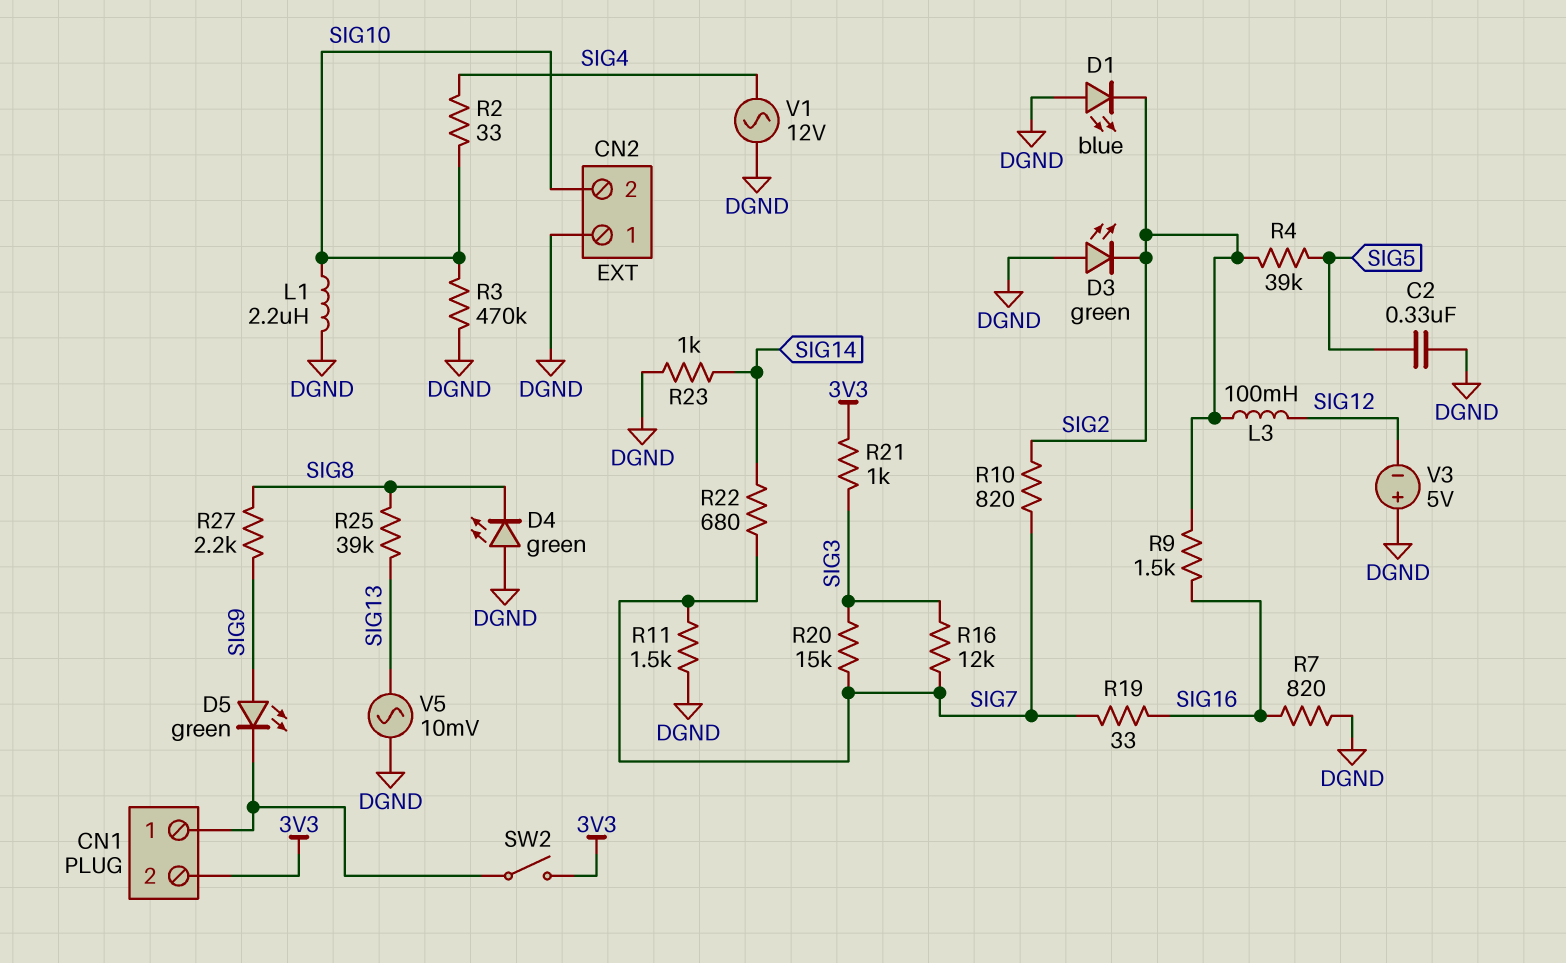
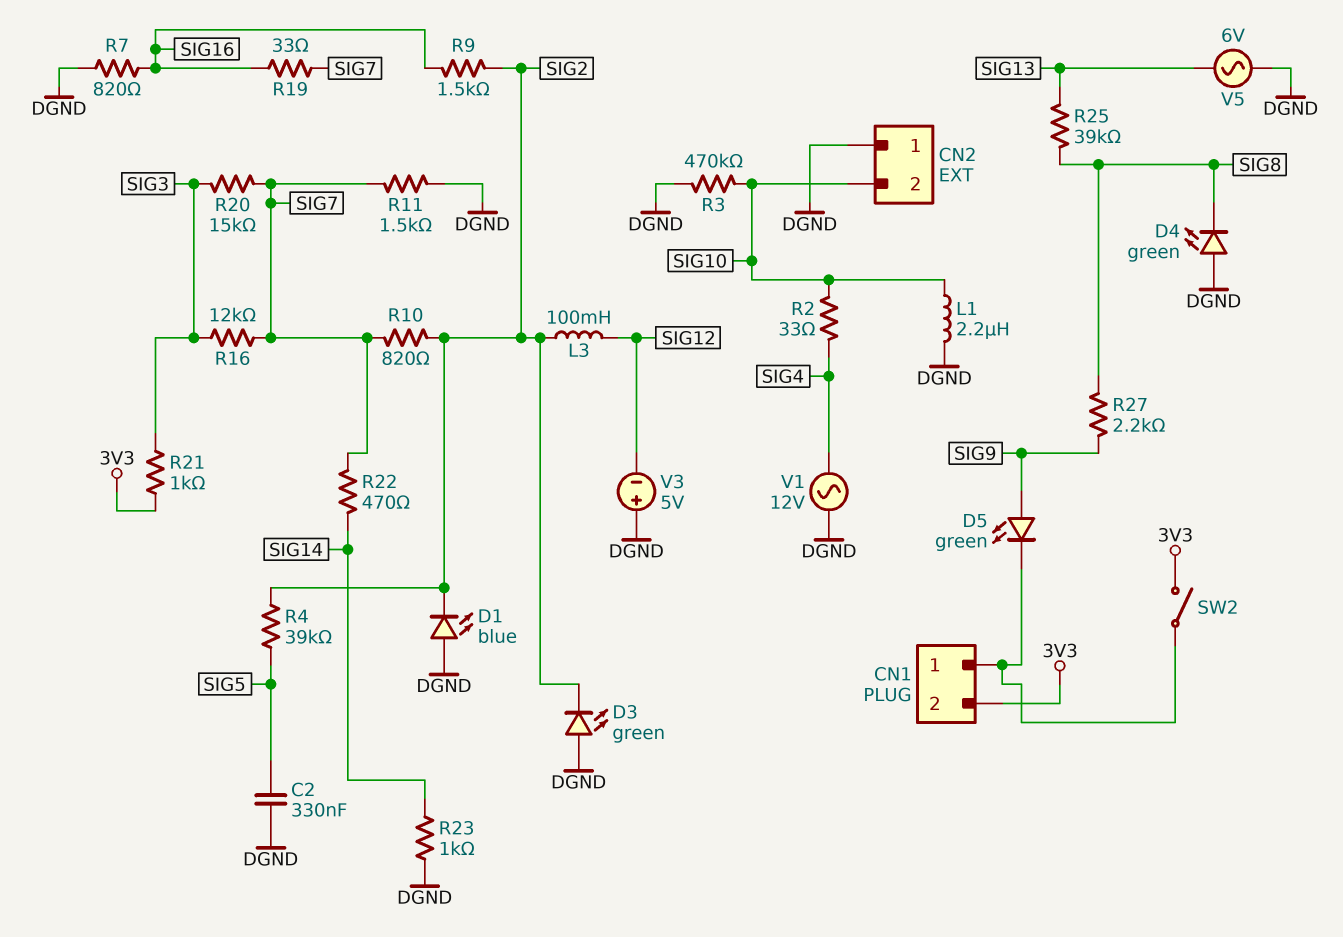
R22: 680 (SIG7, SIG14) -> 470 (SIG7, SIG14)
V5: AC 10mV (DGND, SIG13) -> AC 6V (DGND, SIG13)

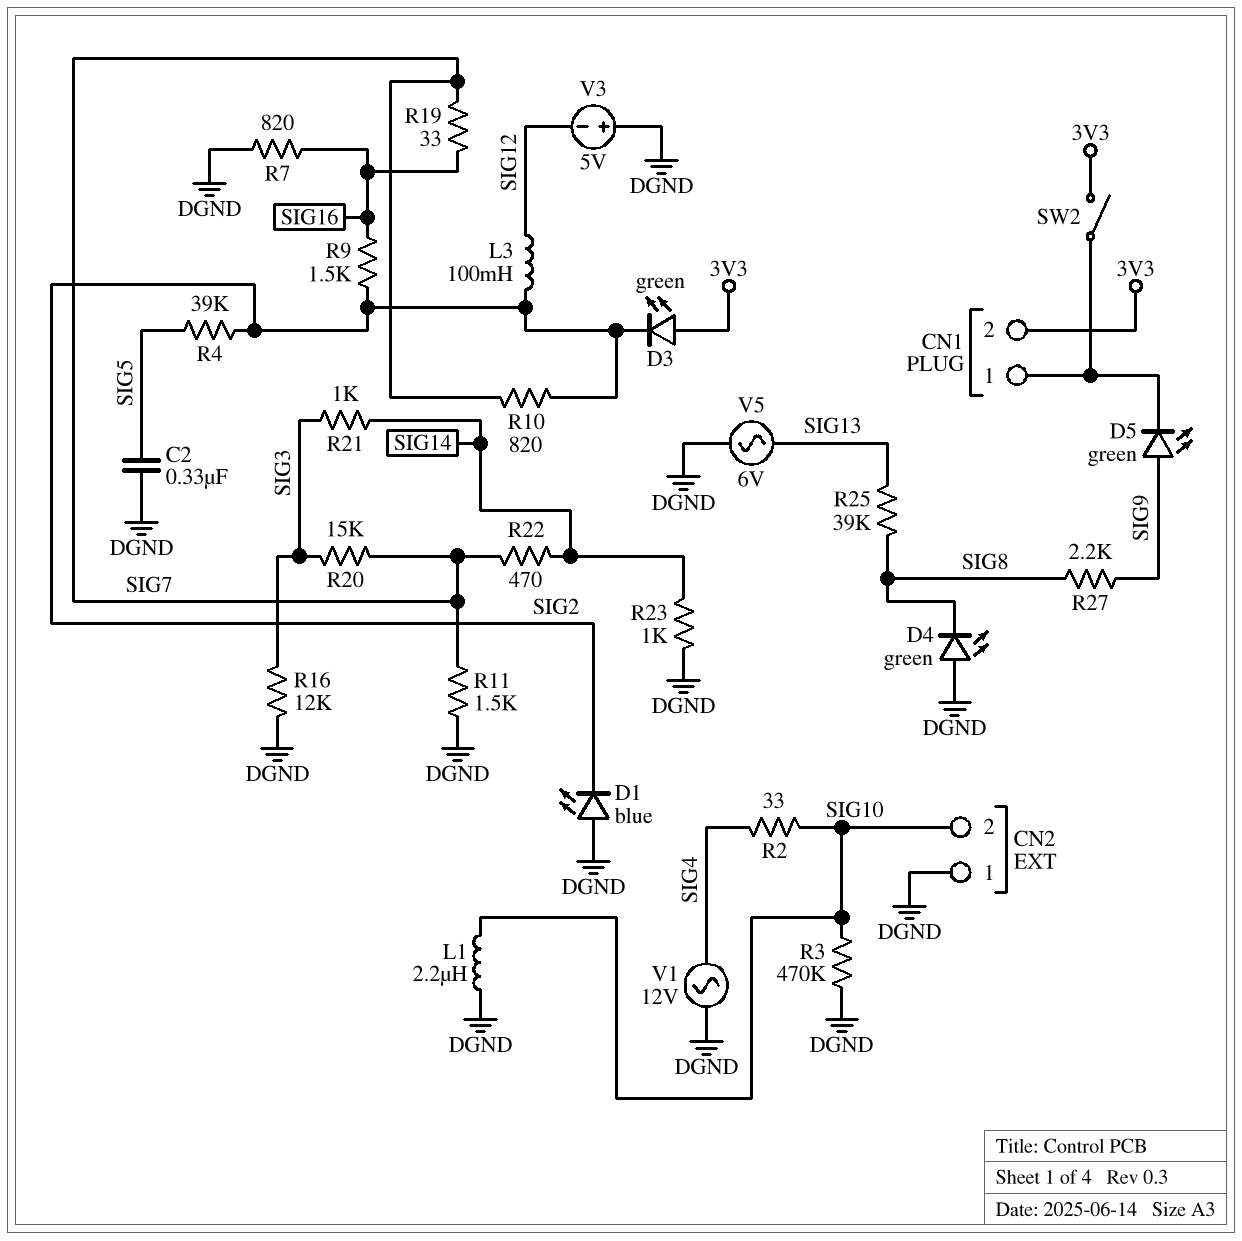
D3: LED green (A DGND, K SIG2) -> LED green (A 3V3, K SIG2)
R16: 12k (SIG3, SIG7) -> 12k (DGND, SIG3)
R21: 1k (3V3, SIG3) -> 1k (SIG3, SIG14)

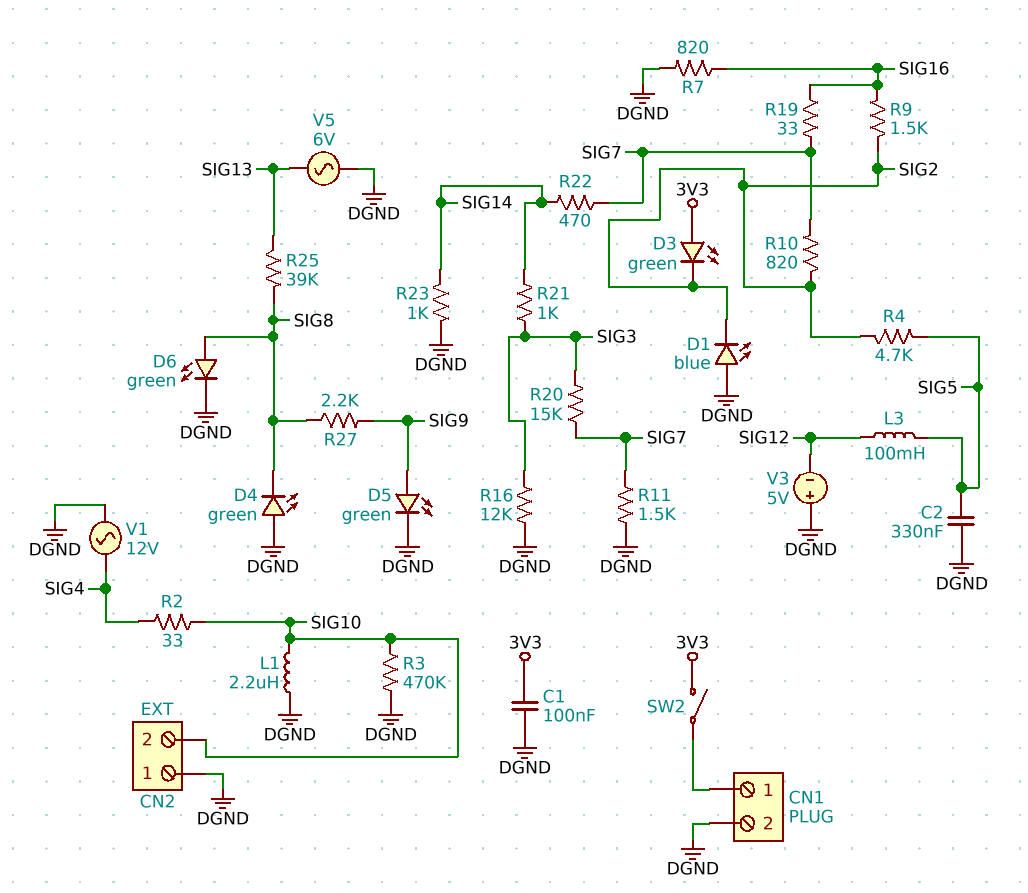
C1: none -> 100nF (3V3, DGND)
CN1 pin 2: 3V3 -> DGND
D5: LED green (A SIG9, K CN1/1) -> LED green (A SIG9, K DGND)
D6: none -> LED green (A SIG8, K DGND)
L3: 100mH (SIG2, SIG12) -> 100mH (SIG5, SIG12)
R4: 39k (SIG2, SIG5) -> 4.7k (SIG2, SIG5)

